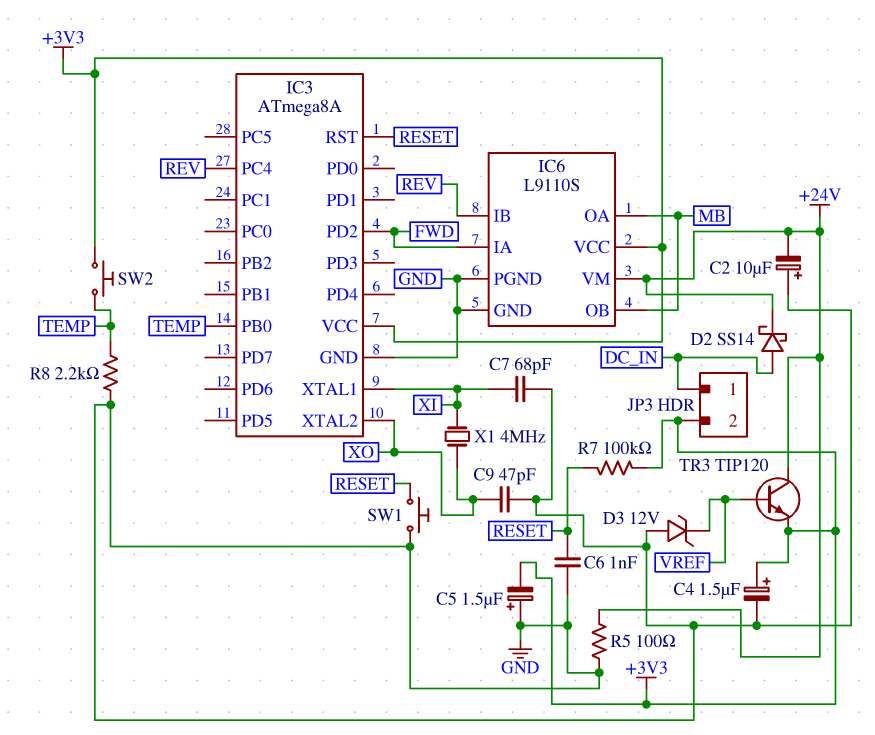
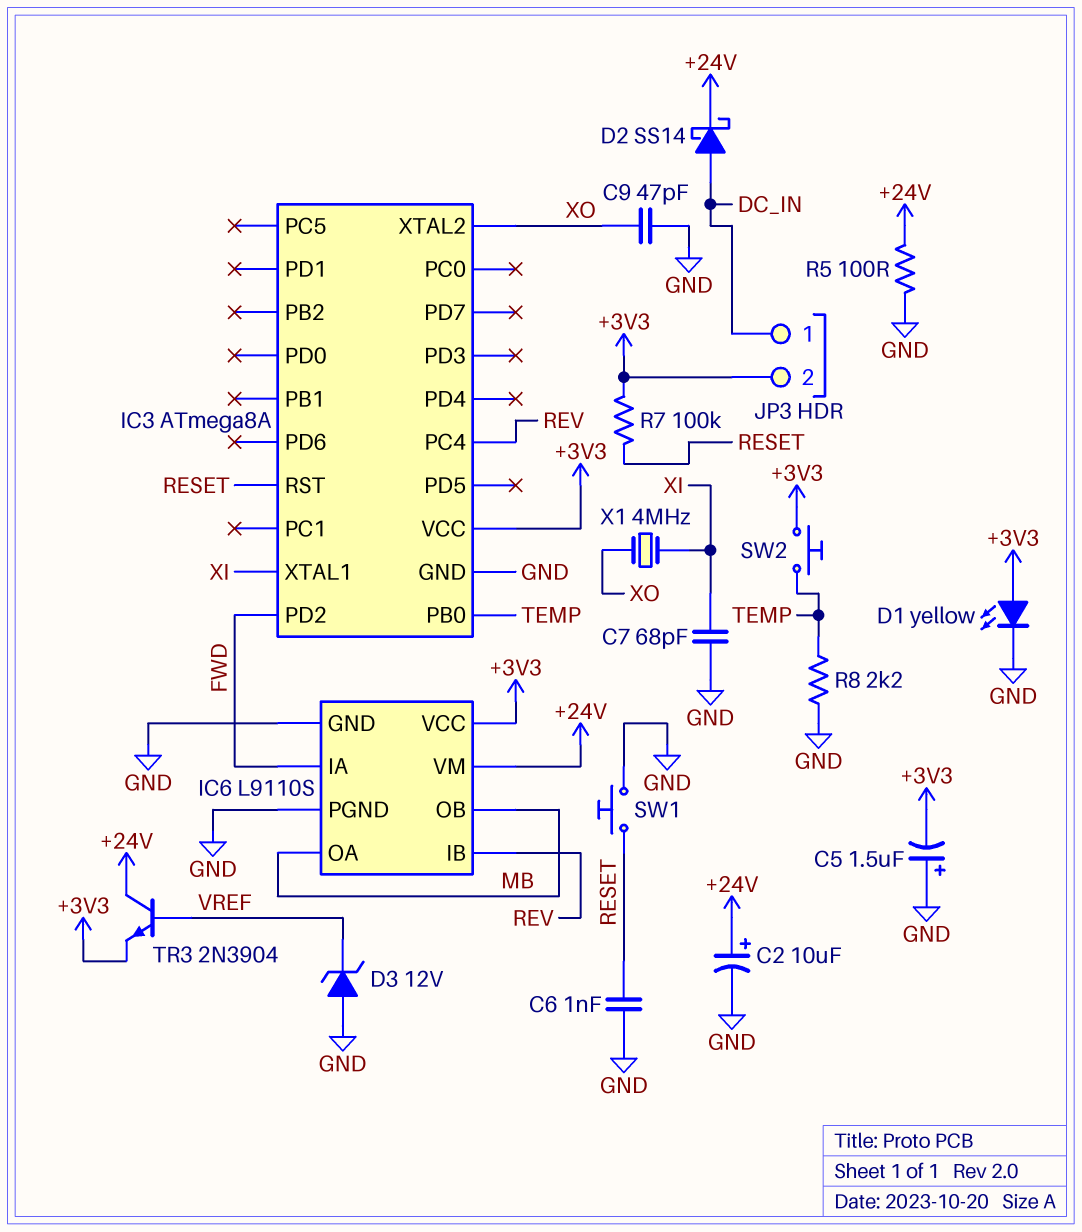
C2: 10uF (plus GND, minus +24V) -> 10uF (plus +24V, minus GND)
C4: 1.5uF (plus +3V3, minus GND) -> none
D1: none -> LED yellow (A +3V3, K GND)
TR3: NPN TIP120 (B VREF, C +24V, E +3V3) -> NPN 2N3904 (B VREF, C +24V, E +3V3)

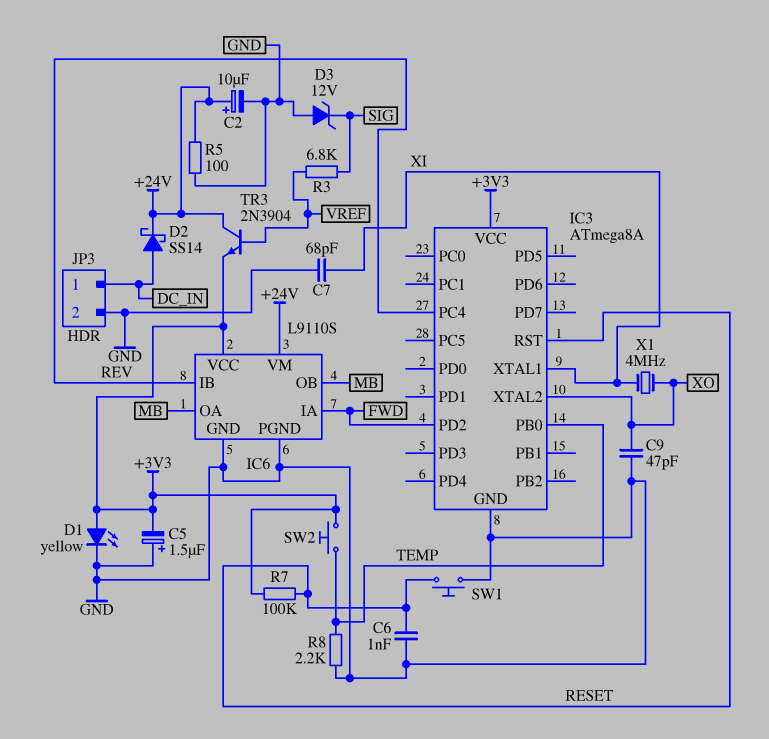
D3: zener 12V (A GND, K VREF) -> zener 12V (A GND, K SIG)
JP3 pin 2: +3V3 -> GND
R3: none -> 6.8k (SIG, VREF)

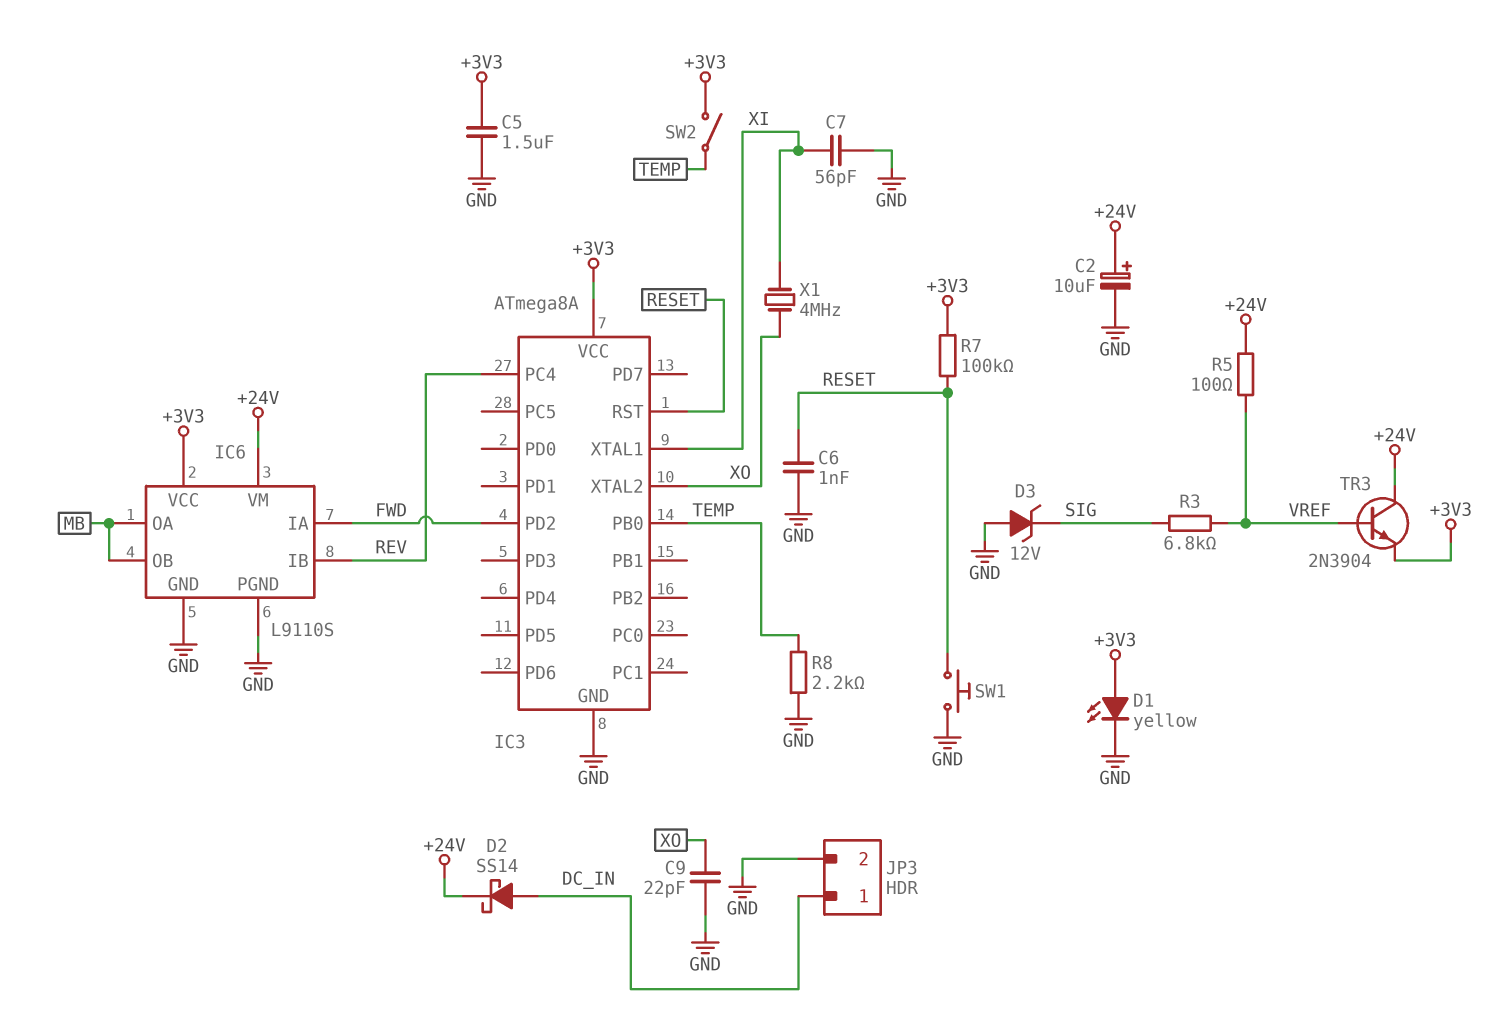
C5: 1.5uF (plus GND, minus +3V3) -> 1.5uF (+3V3, GND)
C7: 68pF (GND, XI) -> 56pF (GND, XI)
C9: 47pF (GND, XO) -> 22pF (GND, XO)
R5: 100 (+24V, GND) -> 100 (+24V, VREF)
SW2: button (+3V3, TEMP) -> switch (+3V3, TEMP)

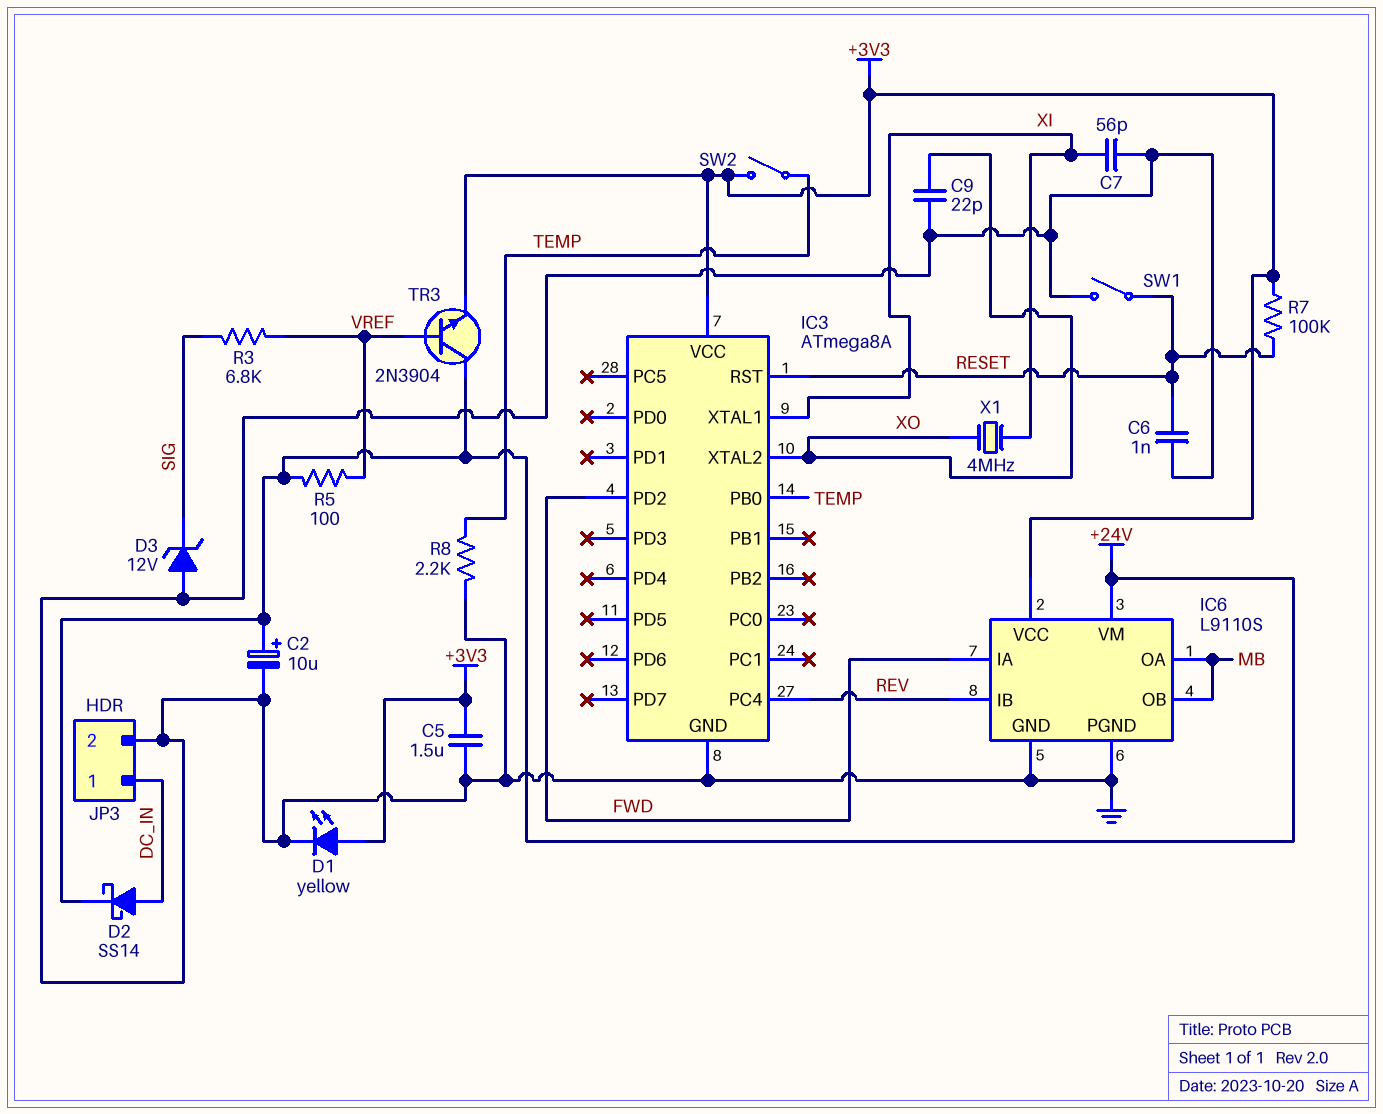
SW1: button (GND, RESET) -> switch (GND, RESET)

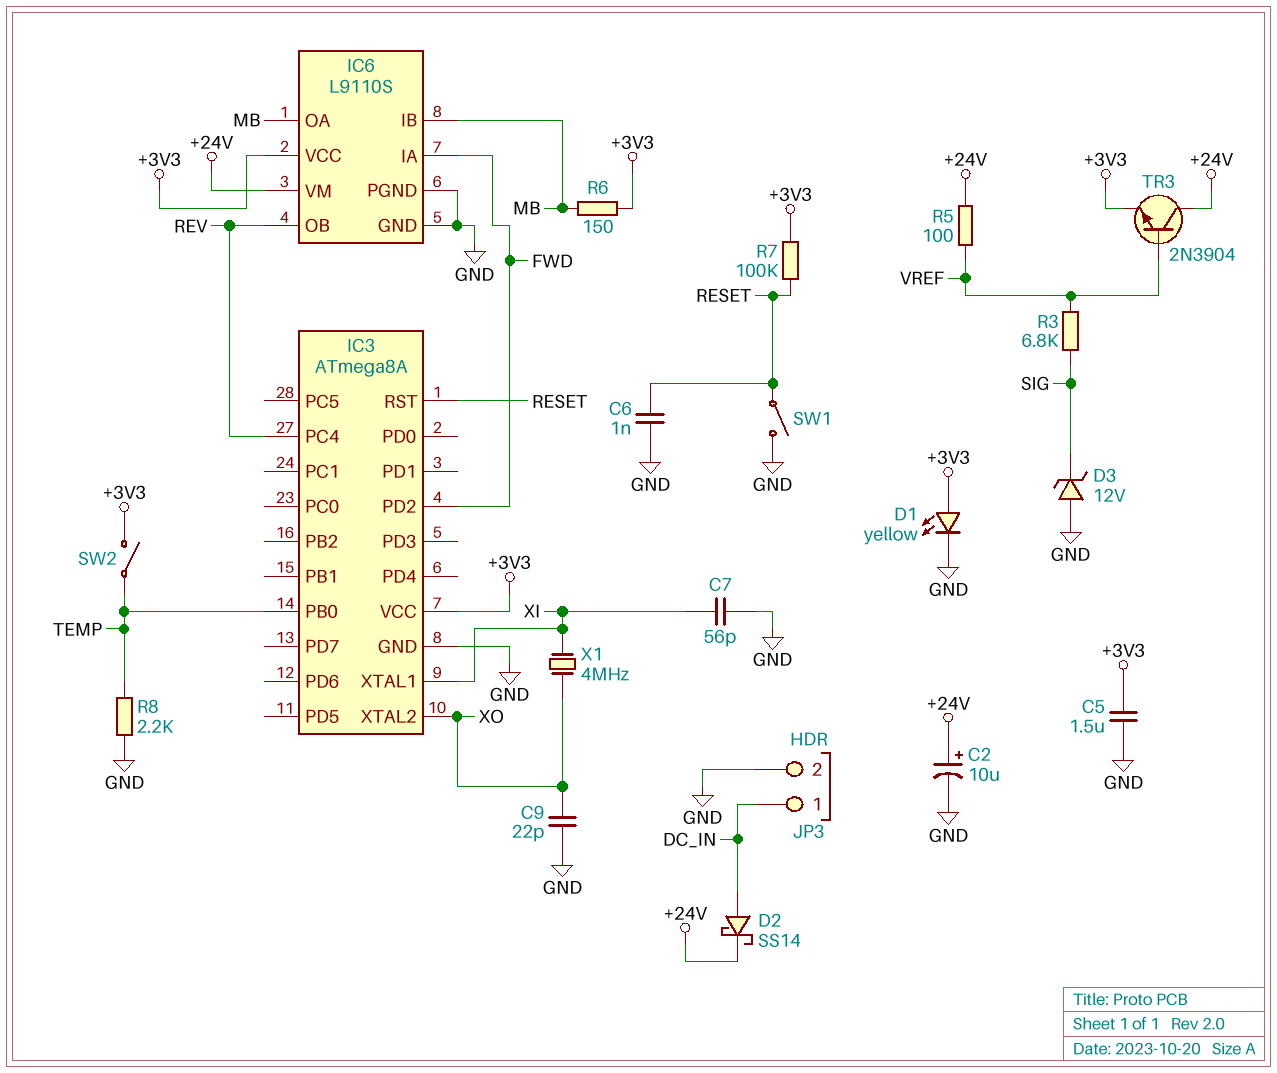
IC6 pin IB: REV -> MB
IC6 pin OB: MB -> REV
R6: none -> 150 (+3V3, MB)

